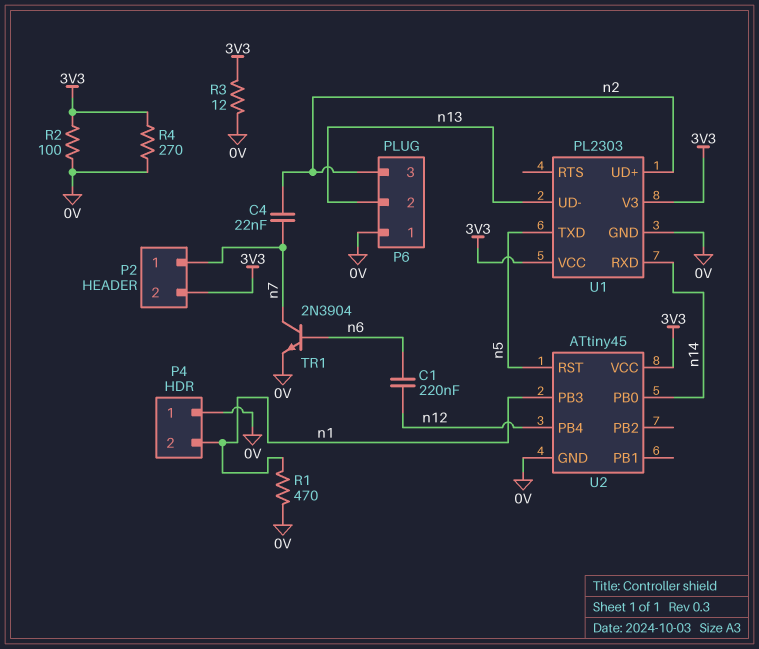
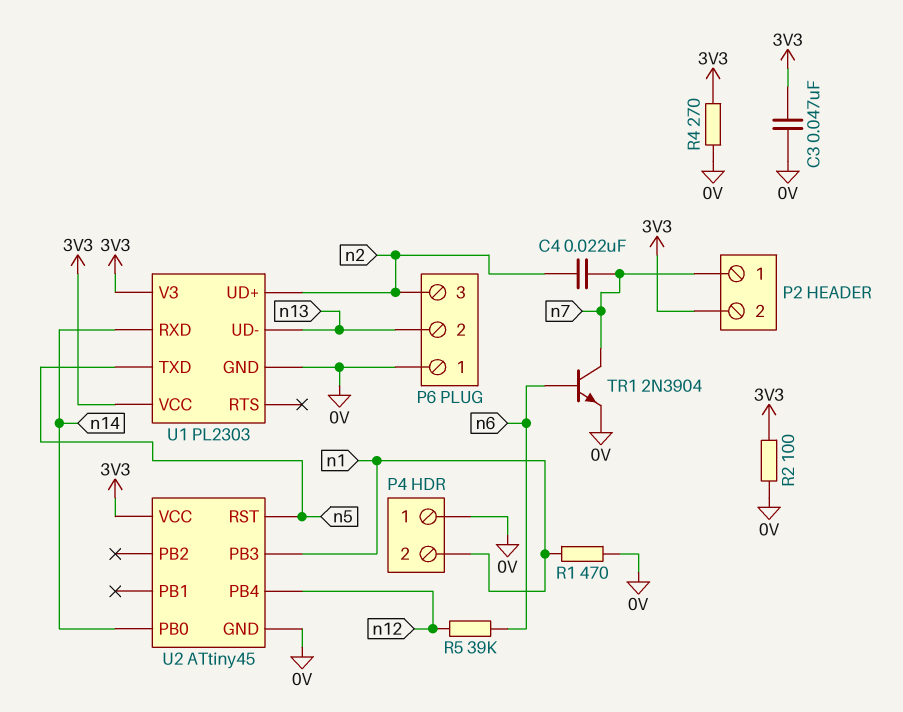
C1: 220nF (n6, n12) -> none
C3: none -> 47nF (0V, 3V3)
R3: 12 (0V, 3V3) -> none
R5: none -> 39k (n6, n12)

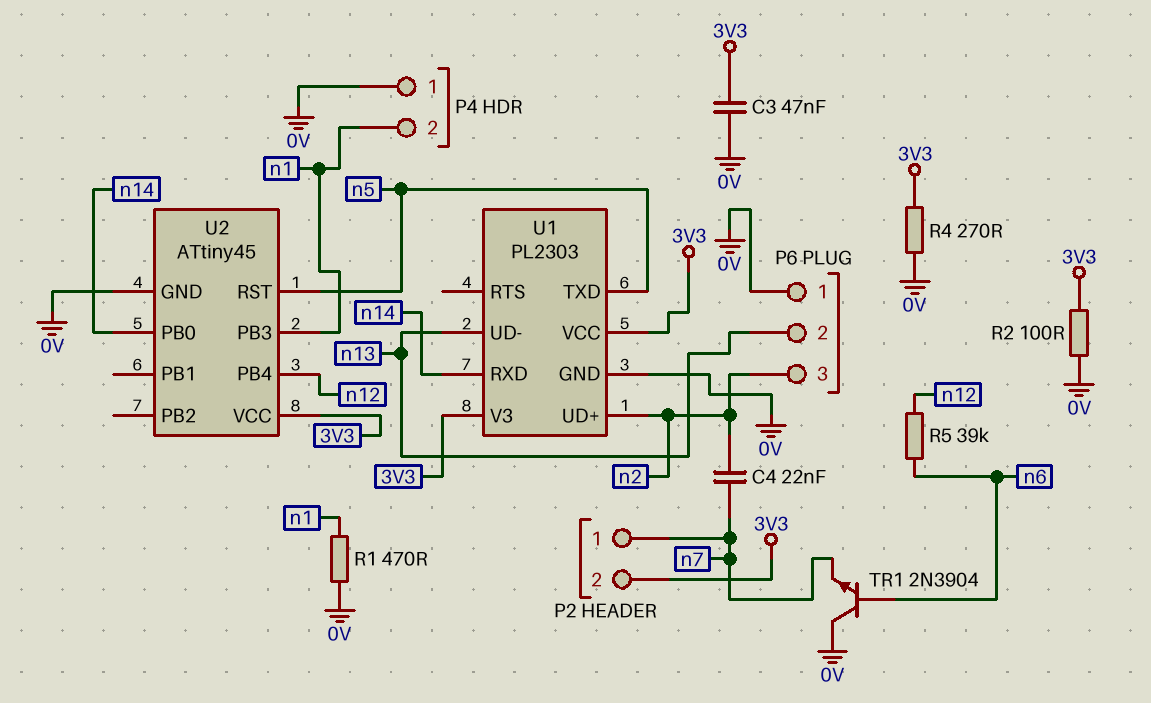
TR1: NPN 2N3904 (B n6, C n7, E 0V) -> NPN 2N3904 (B n6, C 0V, E n7)

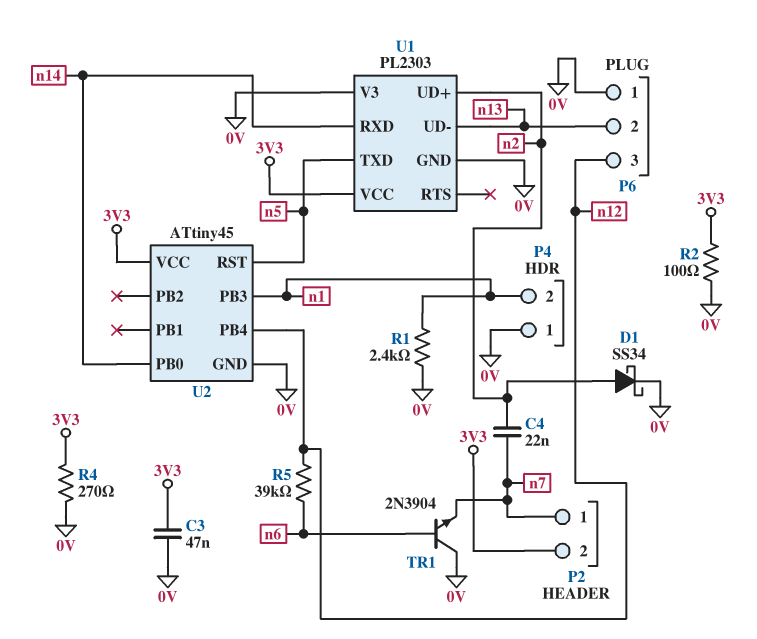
D1: none -> schottky SS34 (A n2, K 0V)
P6 pin 3: n2 -> n12
R1: 470 (0V, n1) -> 2.4k (0V, n1)
U1 pin V3: 3V3 -> 0V

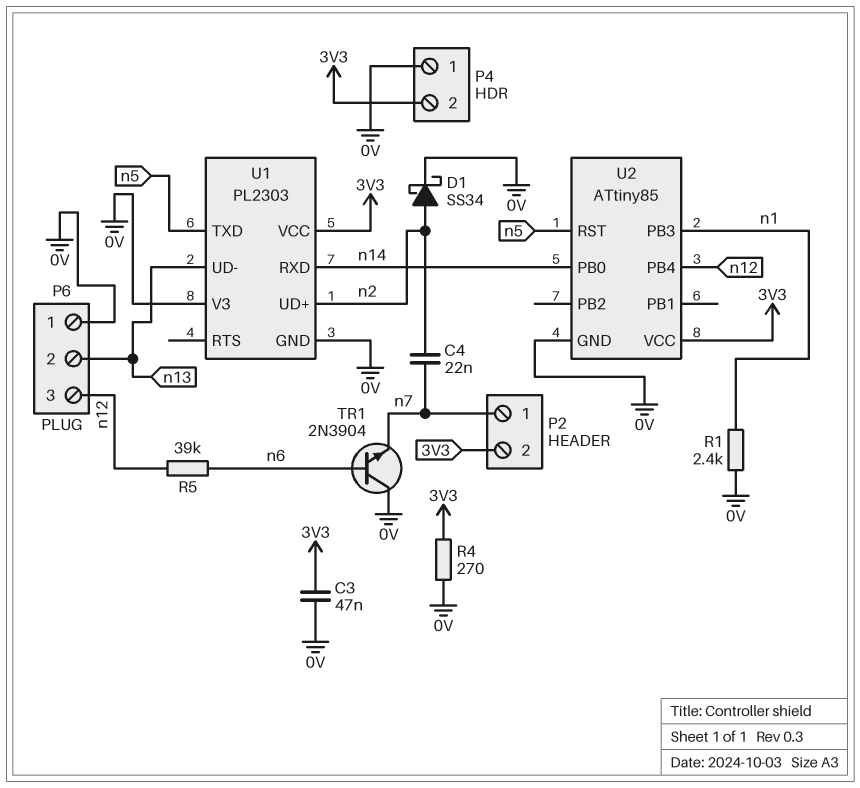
P4 pin 2: n1 -> 3V3
R2: 100 (0V, 3V3) -> none
U2: ATtiny45 -> ATtiny85

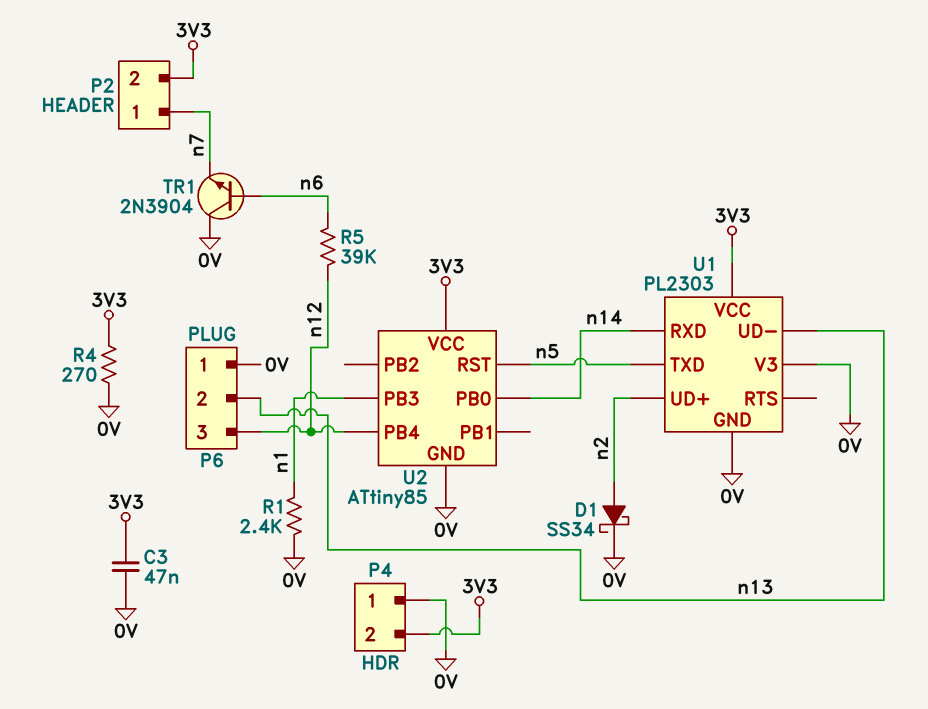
C4: 22nF (n2, n7) -> none

